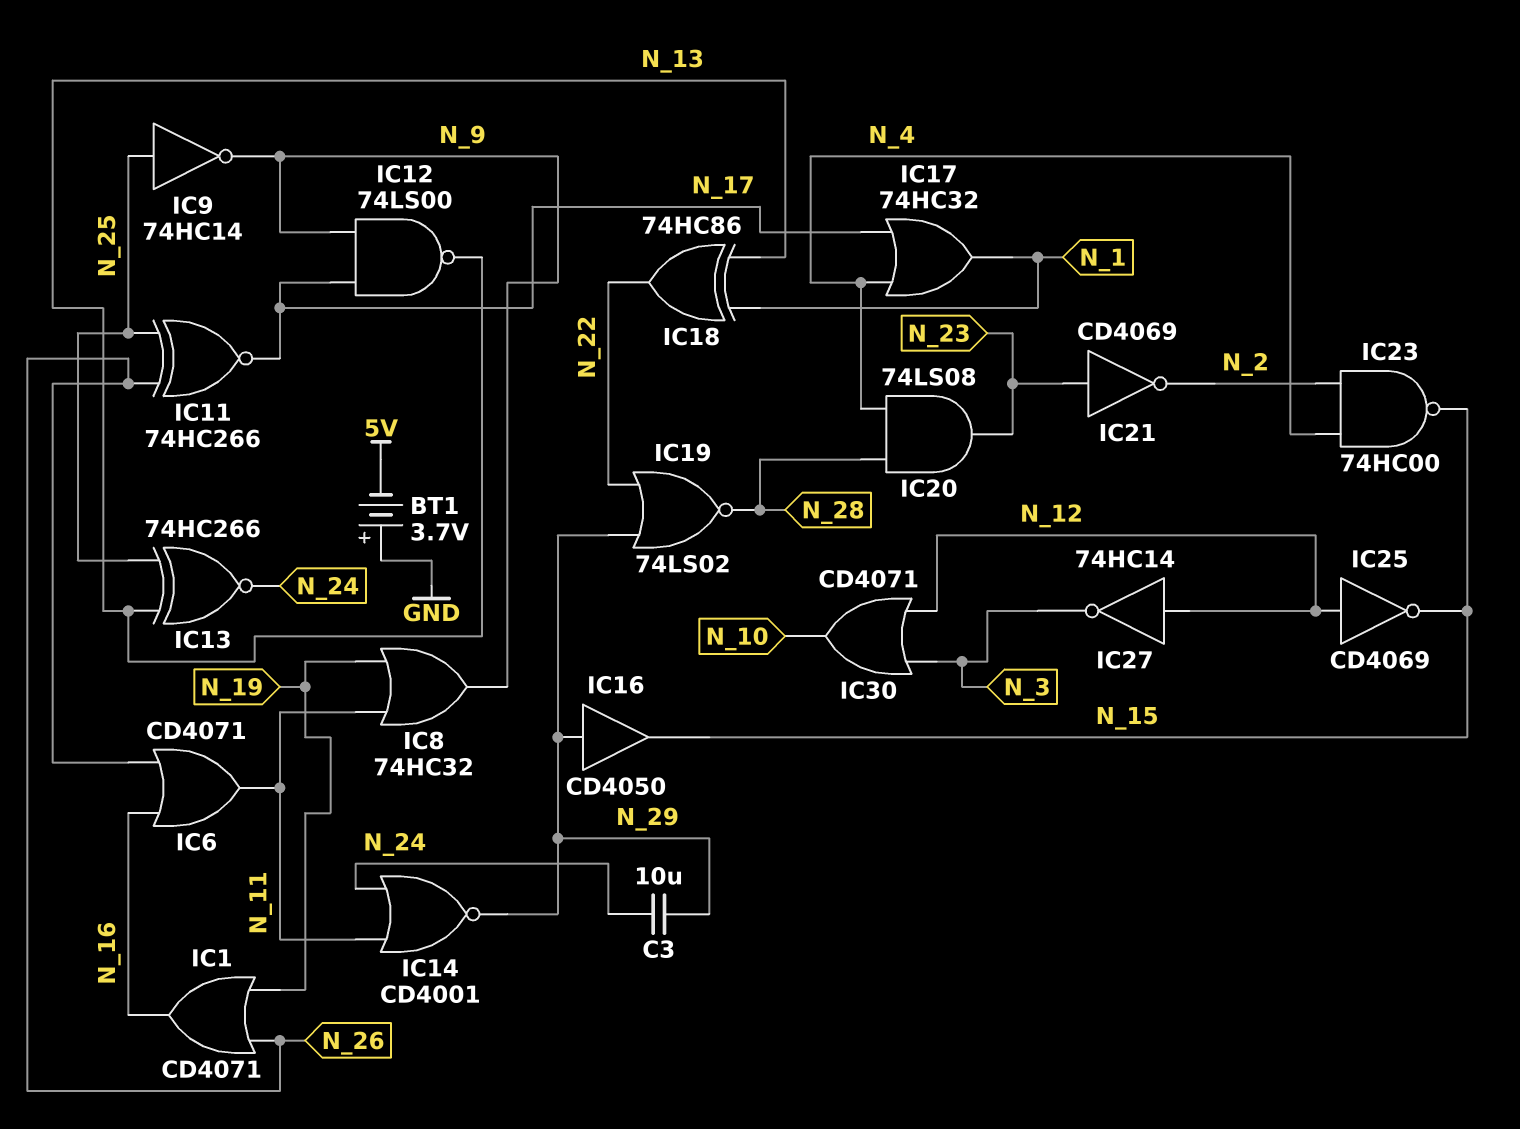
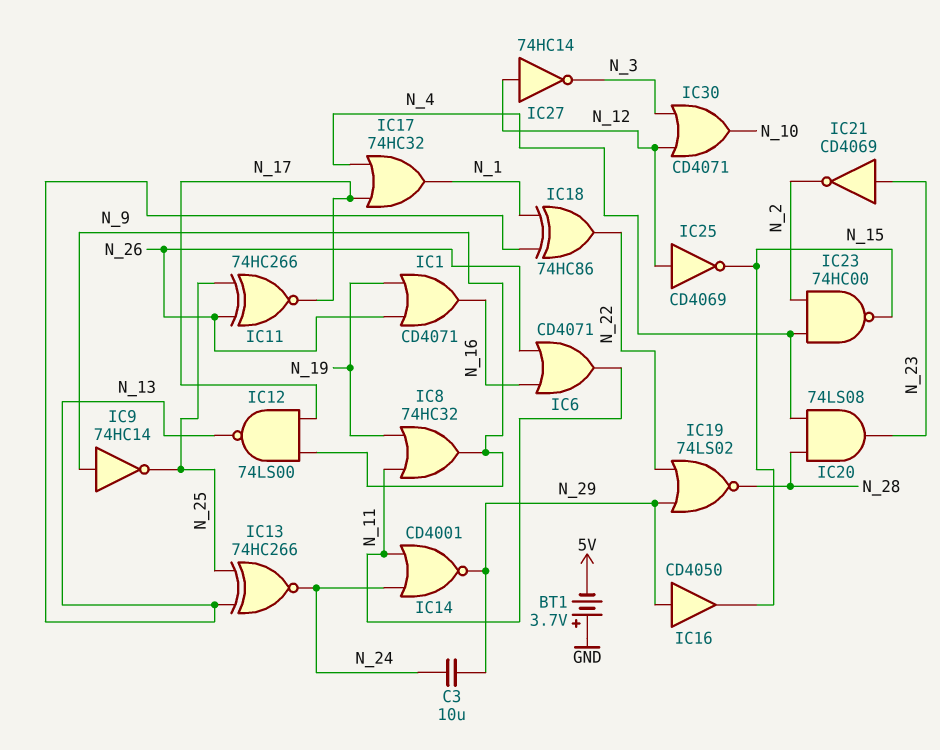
IC9: NOT 74HC14 (in N_25, out N_9) -> NOT 74HC14 (in N_9, out N_25)

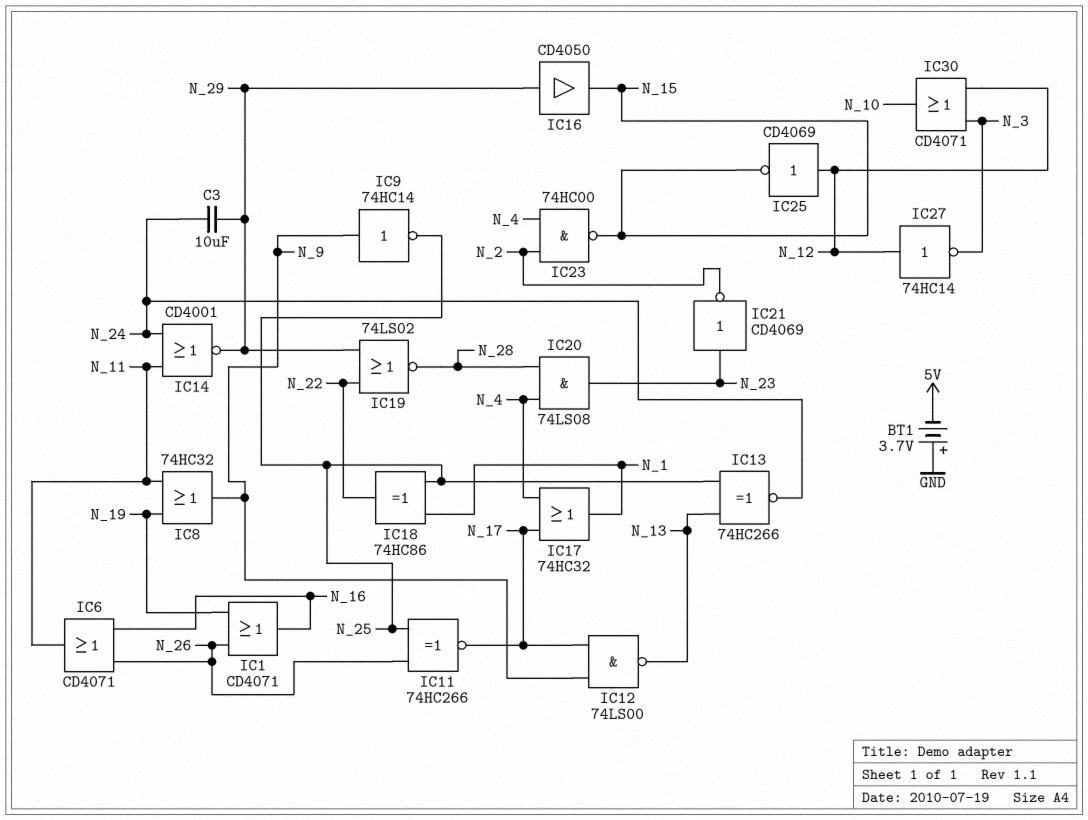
IC18: XOR 74HC86 (in N_1, in N_13, out N_22) -> XOR 74HC86 (in N_1, in N_25, out N_22)

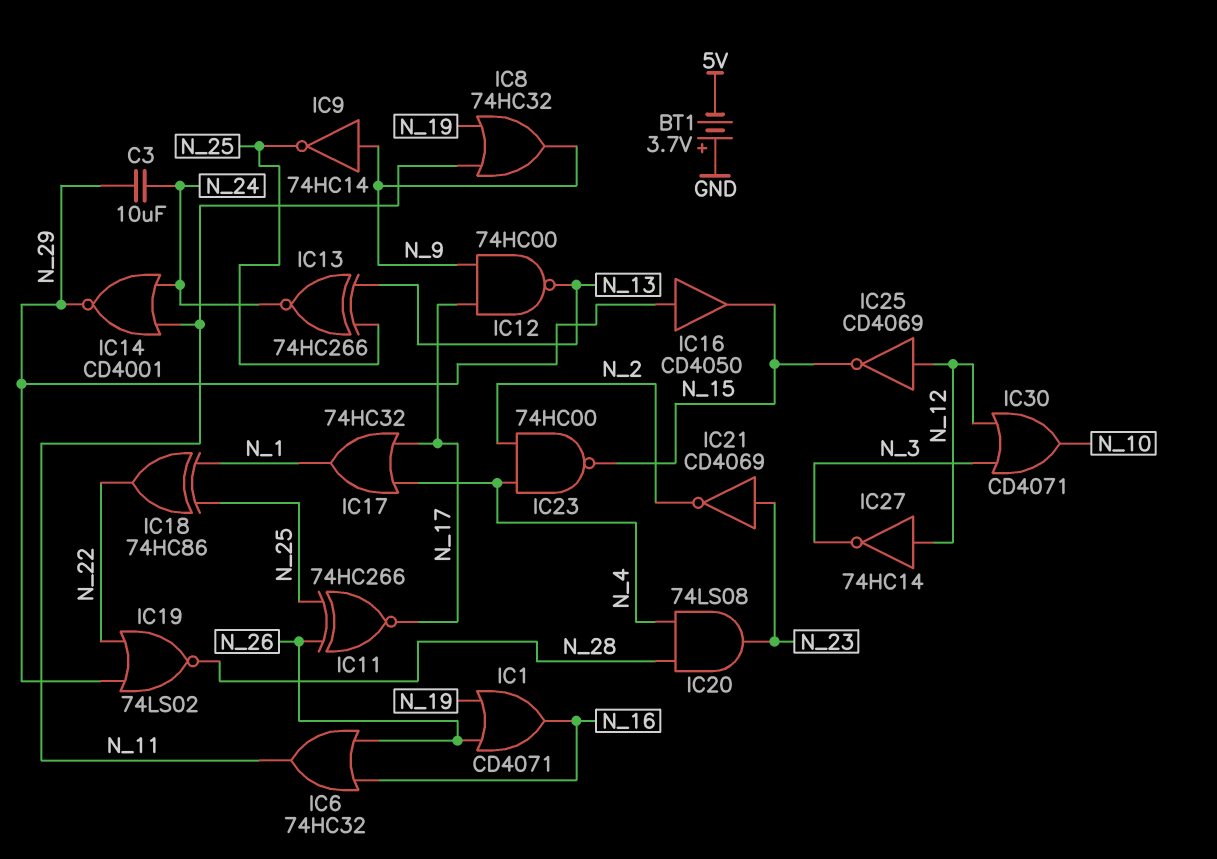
IC6: OR CD4071 (in N_16, in N_26, out N_11) -> OR 74HC32 (in N_16, in N_26, out N_11)
IC12: NAND 74LS00 (in N_9, in N_17, out N_13) -> NAND 74HC00 (in N_9, in N_17, out N_13)

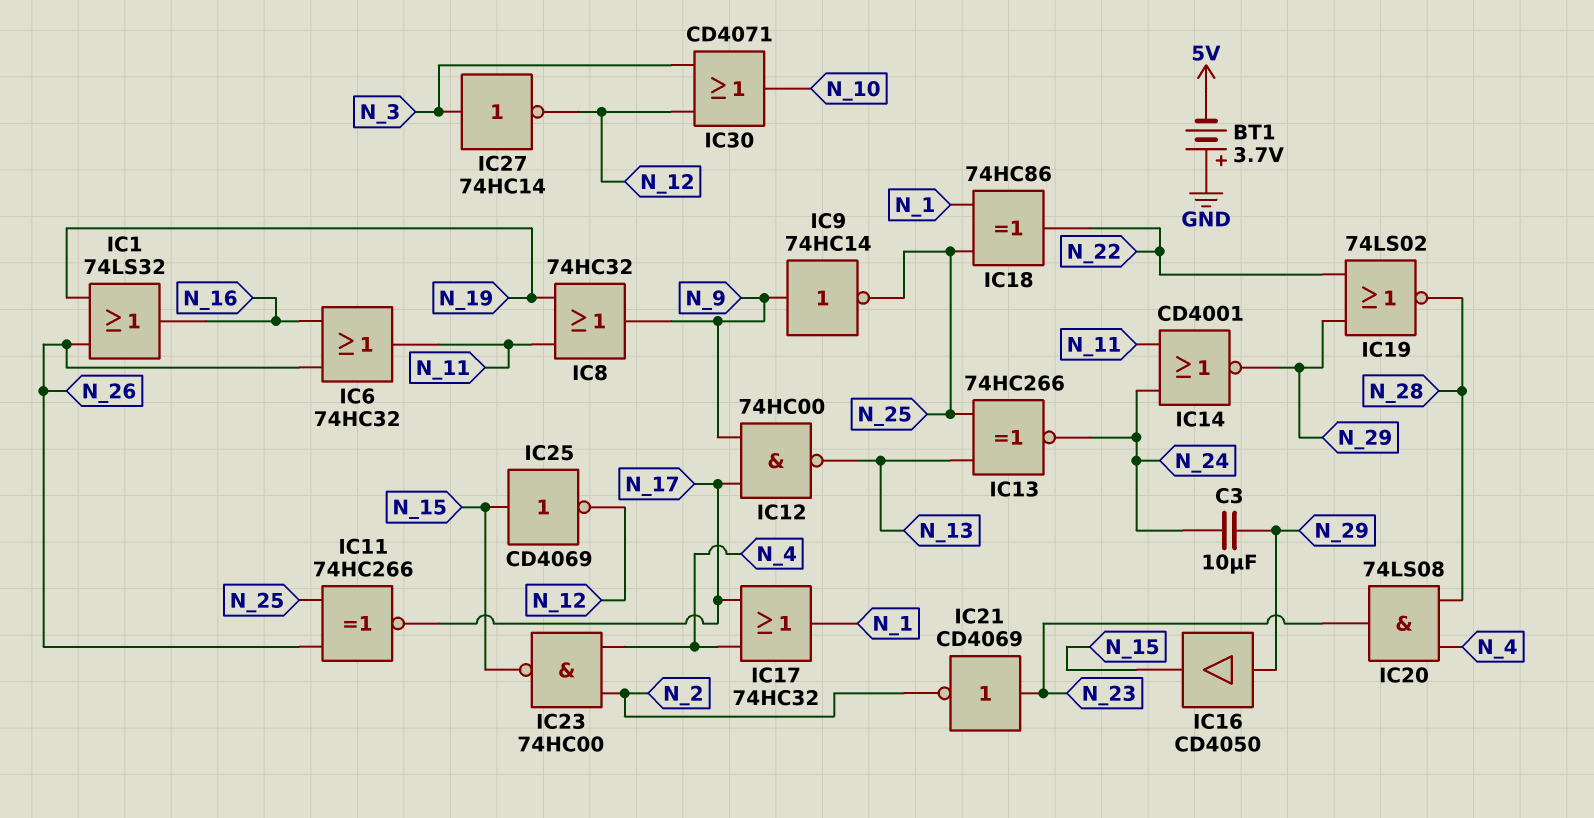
IC1: OR CD4071 (in N_19, in N_26, out N_16) -> OR 74LS32 (in N_19, in N_26, out N_16)
IC25: NOT CD4069 (in N_12, out N_15) -> NOT CD4069 (in N_15, out N_12)
IC27: NOT 74HC14 (in N_12, out N_3) -> NOT 74HC14 (in N_3, out N_12)

